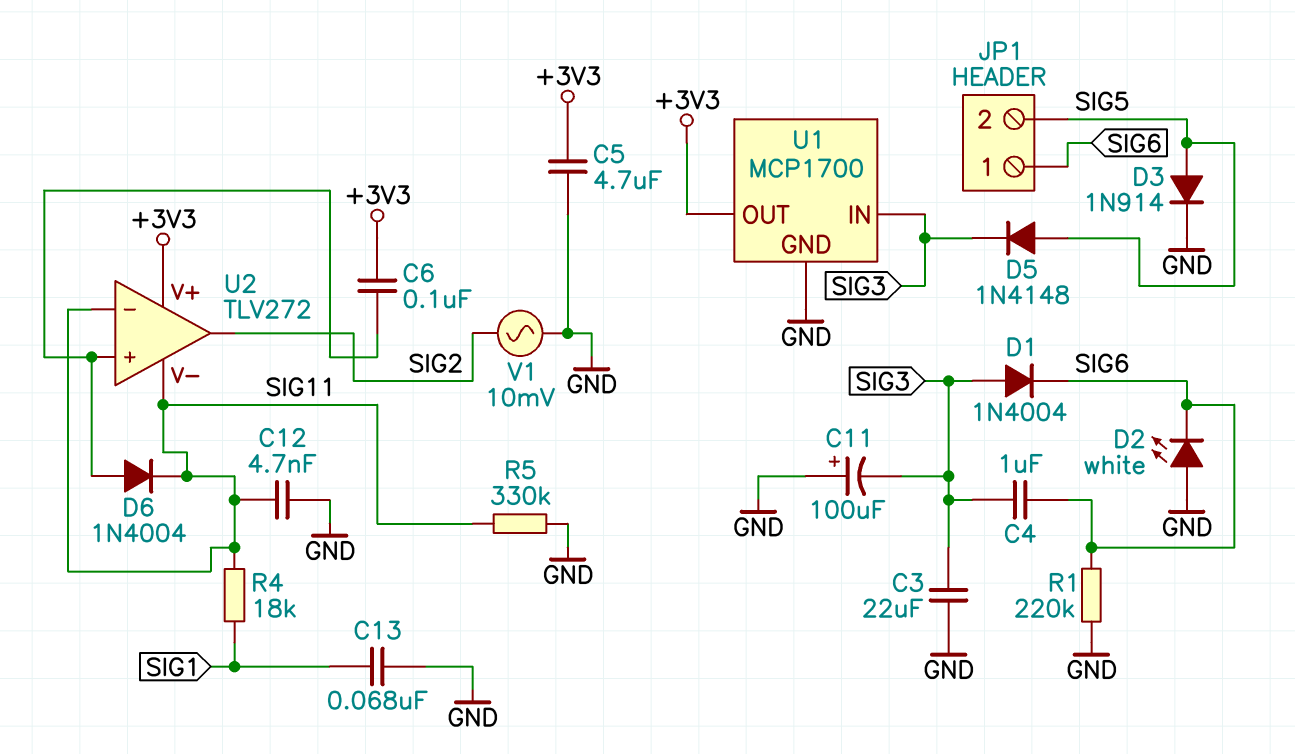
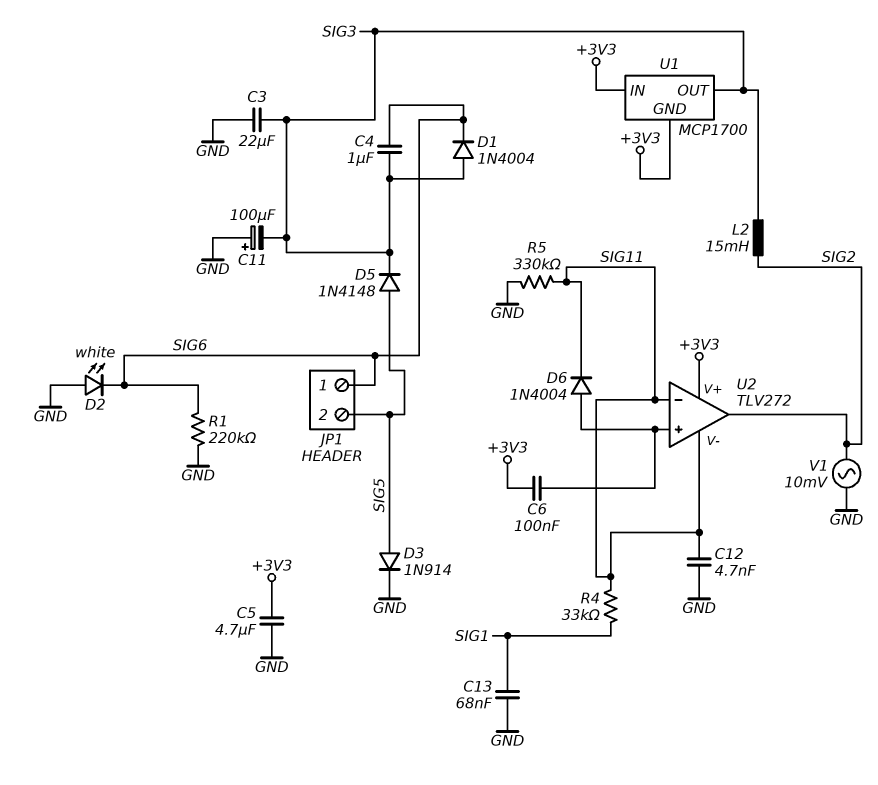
L2: none -> 15mH (SIG2, SIG3)
R4: 18k (SIG1, SIG11) -> 33k (SIG1, SIG11)
U1 pin GND: GND -> +3V3
U1 pin IN: SIG3 -> +3V3
U1 pin OUT: +3V3 -> SIG3

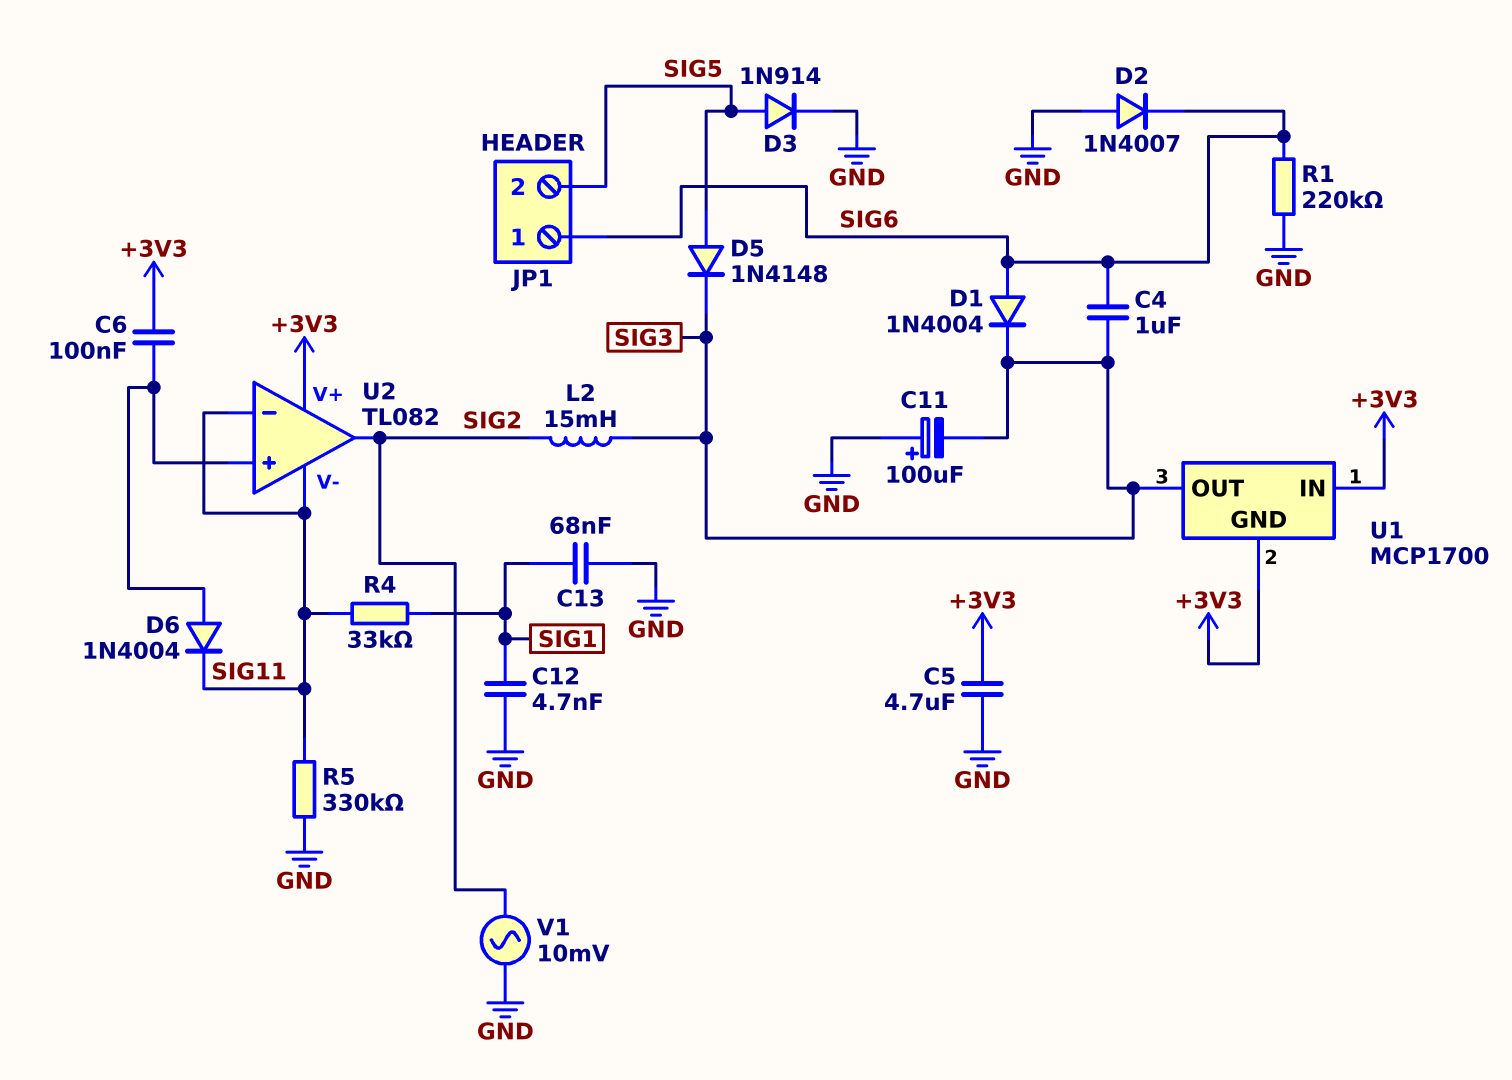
C3: 22uF (GND, SIG3) -> none
C12: 4.7nF (GND, SIG11) -> 4.7nF (GND, SIG1)
D1: diode 1N4004 (A SIG3, K SIG6) -> diode 1N4004 (A SIG6, K SIG3)
D2: LED white (A GND, K SIG6) -> diode 1N4007 (A GND, K SIG6)
U2: TLV272 -> TL082

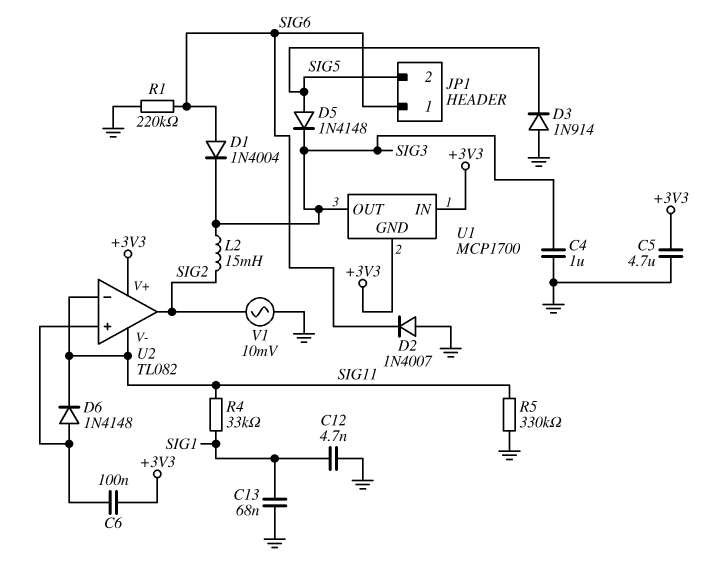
C4: 1uF (SIG3, SIG6) -> 1uF (GND, SIG3)
C11: 100uF (plus GND, minus SIG3) -> none
D3: diode 1N914 (A SIG5, K GND) -> diode 1N914 (A GND, K SIG5)
D6: diode 1N4004 (A U2/in+, K SIG11) -> diode 1N4148 (A U2/in+, K SIG11)

